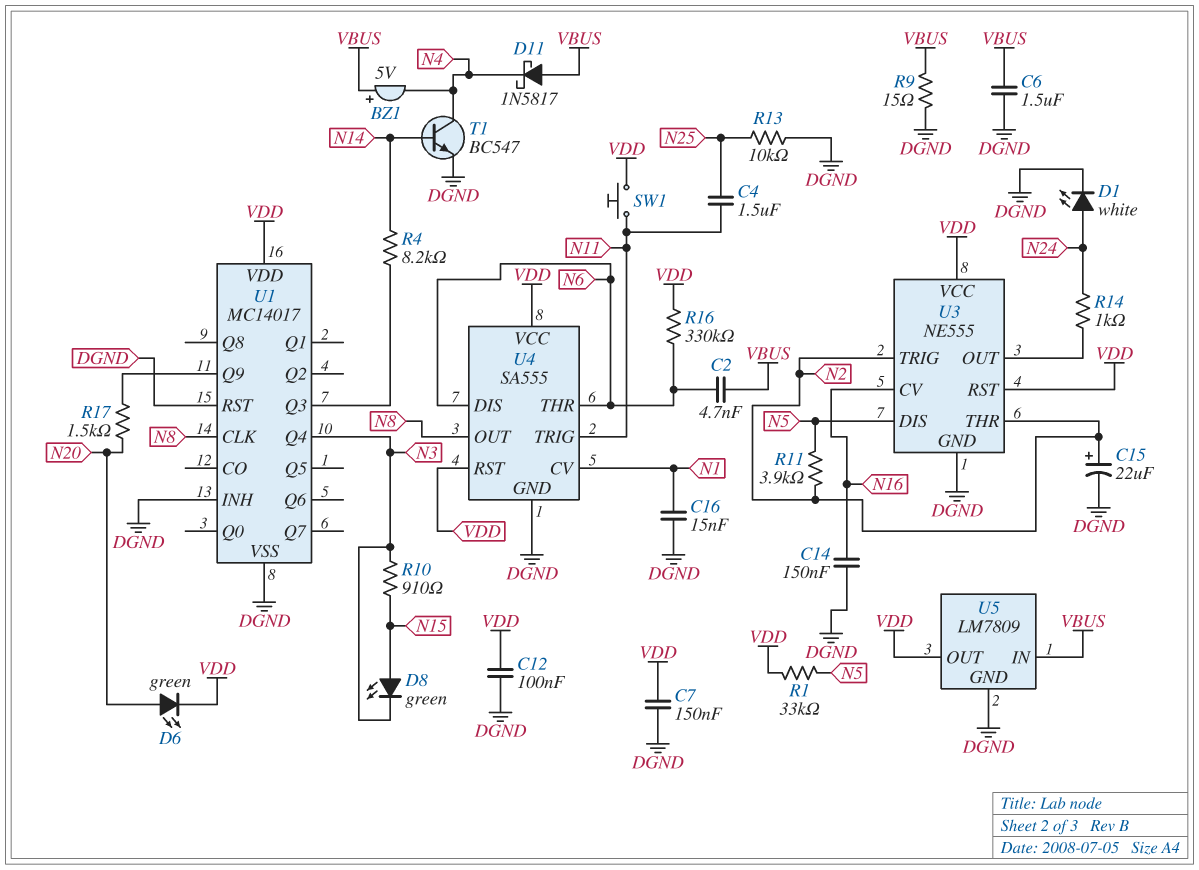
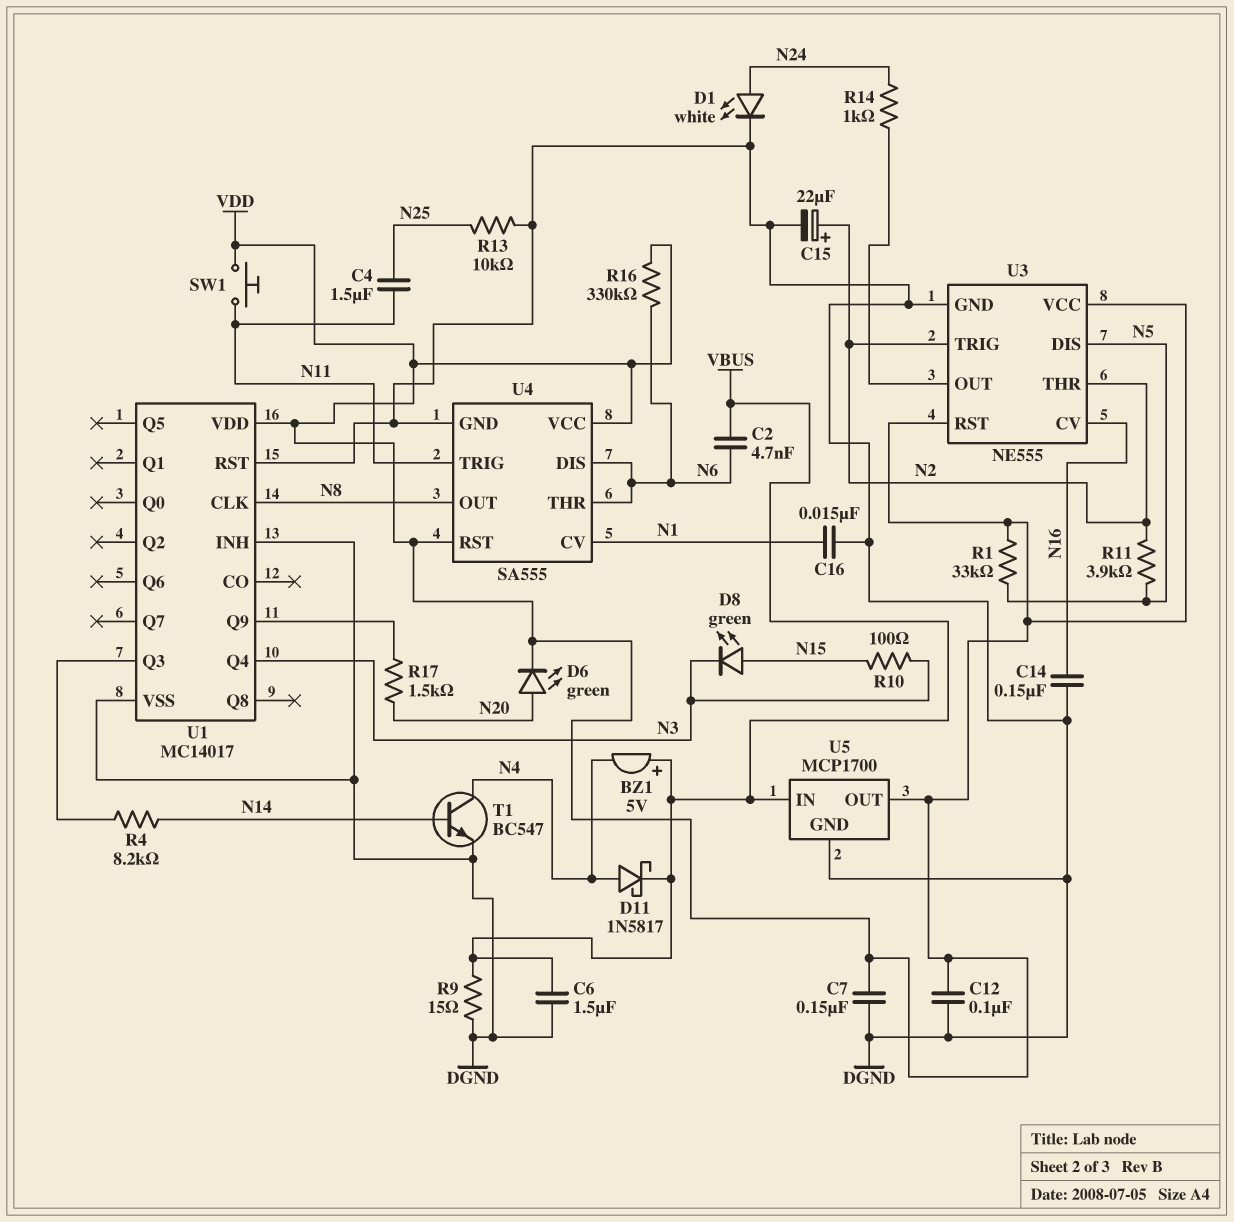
D11: schottky 1N5817 (A VBUS, K N4) -> schottky 1N5817 (A N4, K VBUS)
R10: 910 (N3, N15) -> 100 (N3, N15)
U5: LM7809 -> MCP1700

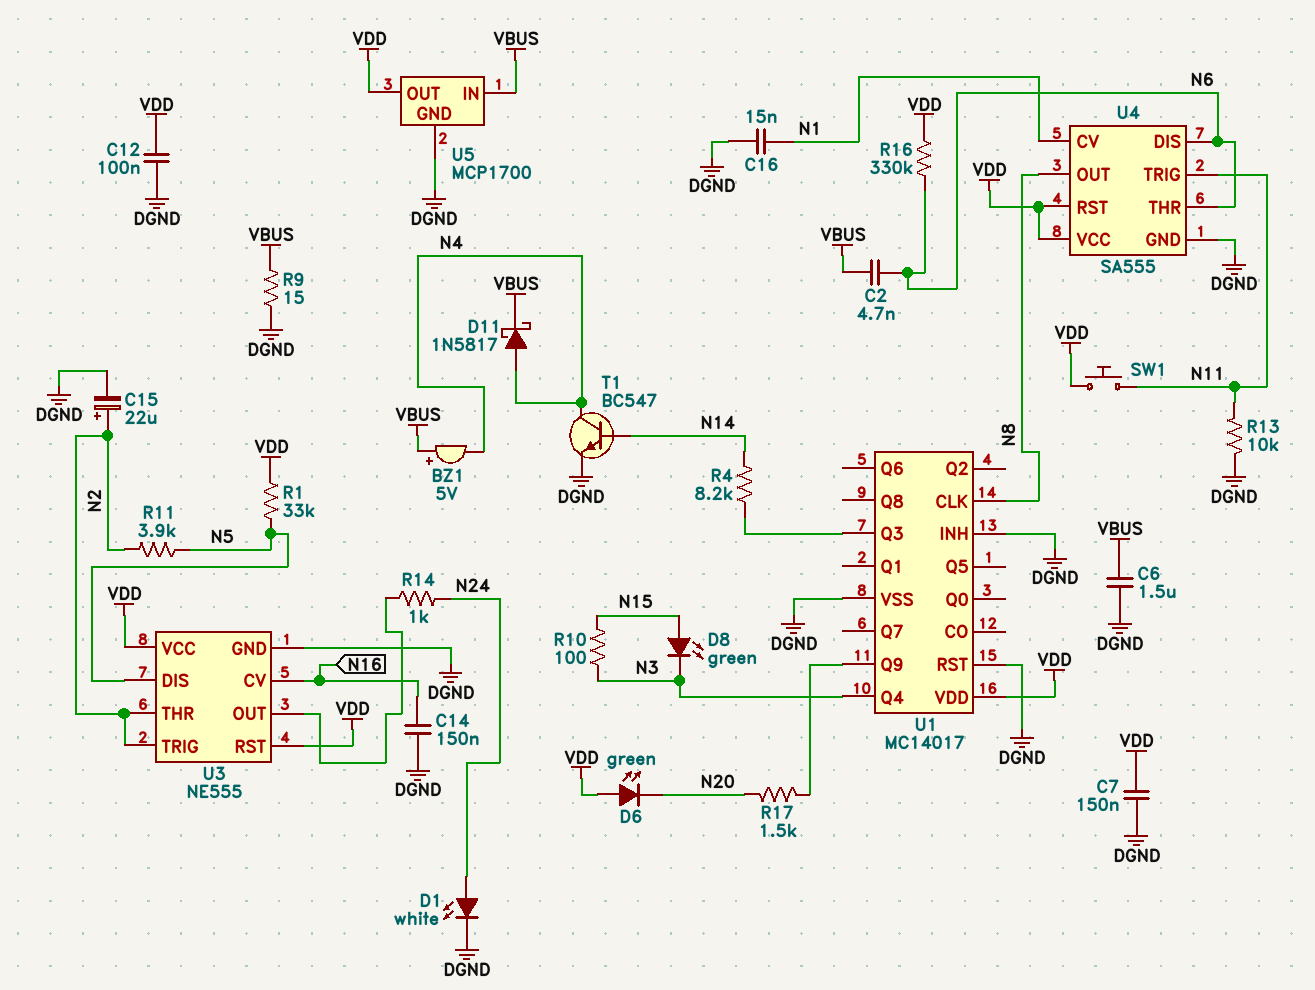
C4: 1.5uF (N11, N25) -> none
D6: LED green (A N20, K VDD) -> LED green (A VDD, K N20)
R13: 10k (DGND, N25) -> 10k (DGND, N11)

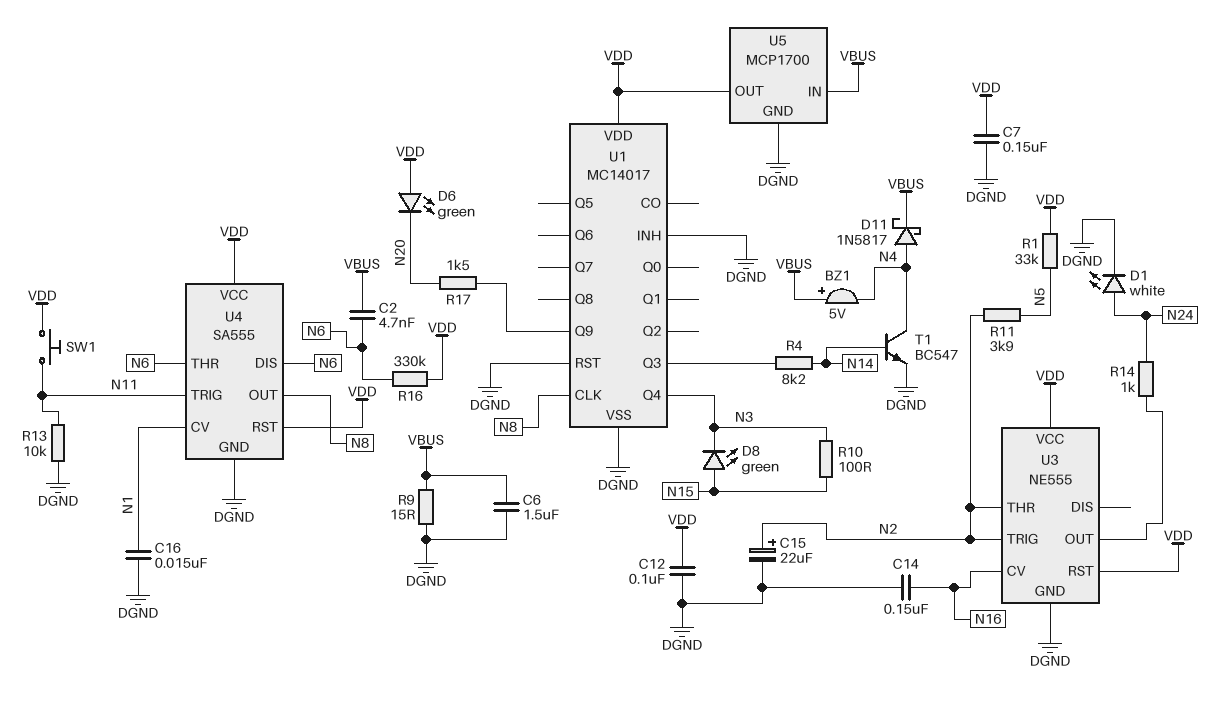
U3 pin DIS: N5 -> none

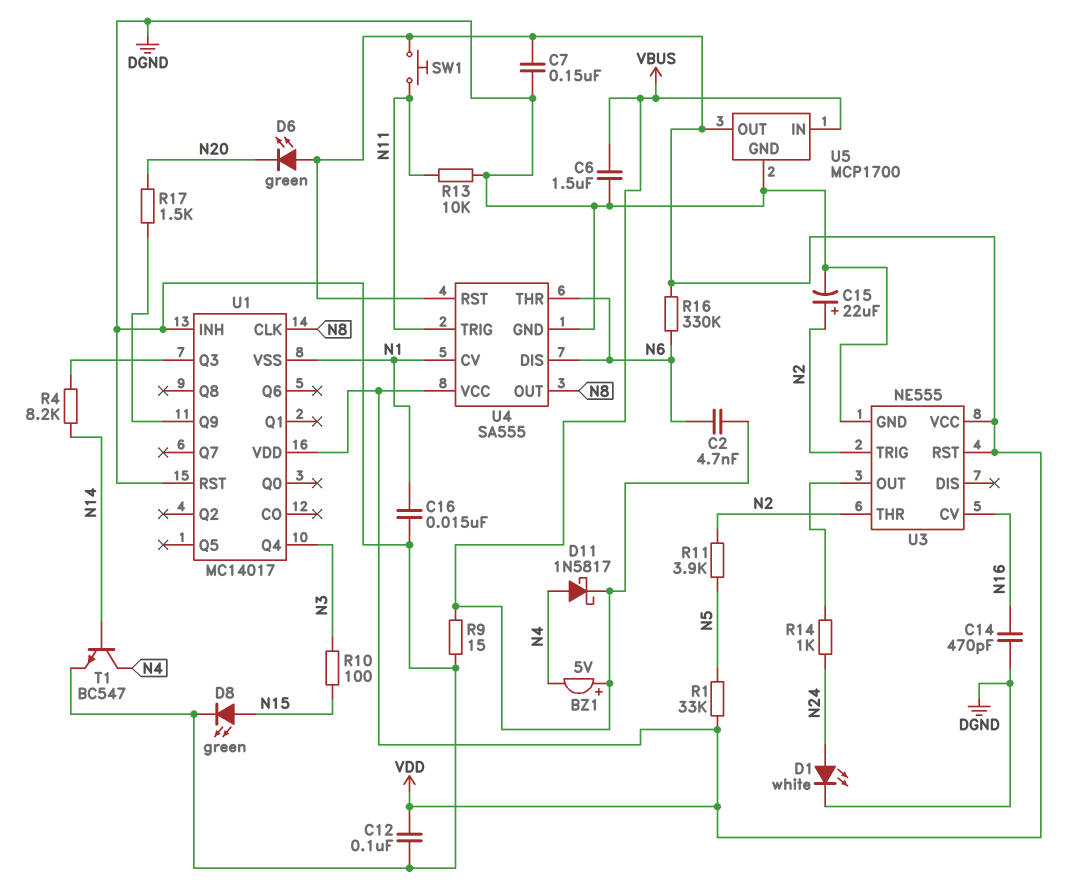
C14: 150nF (DGND, N16) -> 470pF (DGND, N16)
D8: LED green (A N15, K N3) -> LED green (A N15, K DGND)
U1 pin VSS: DGND -> N1

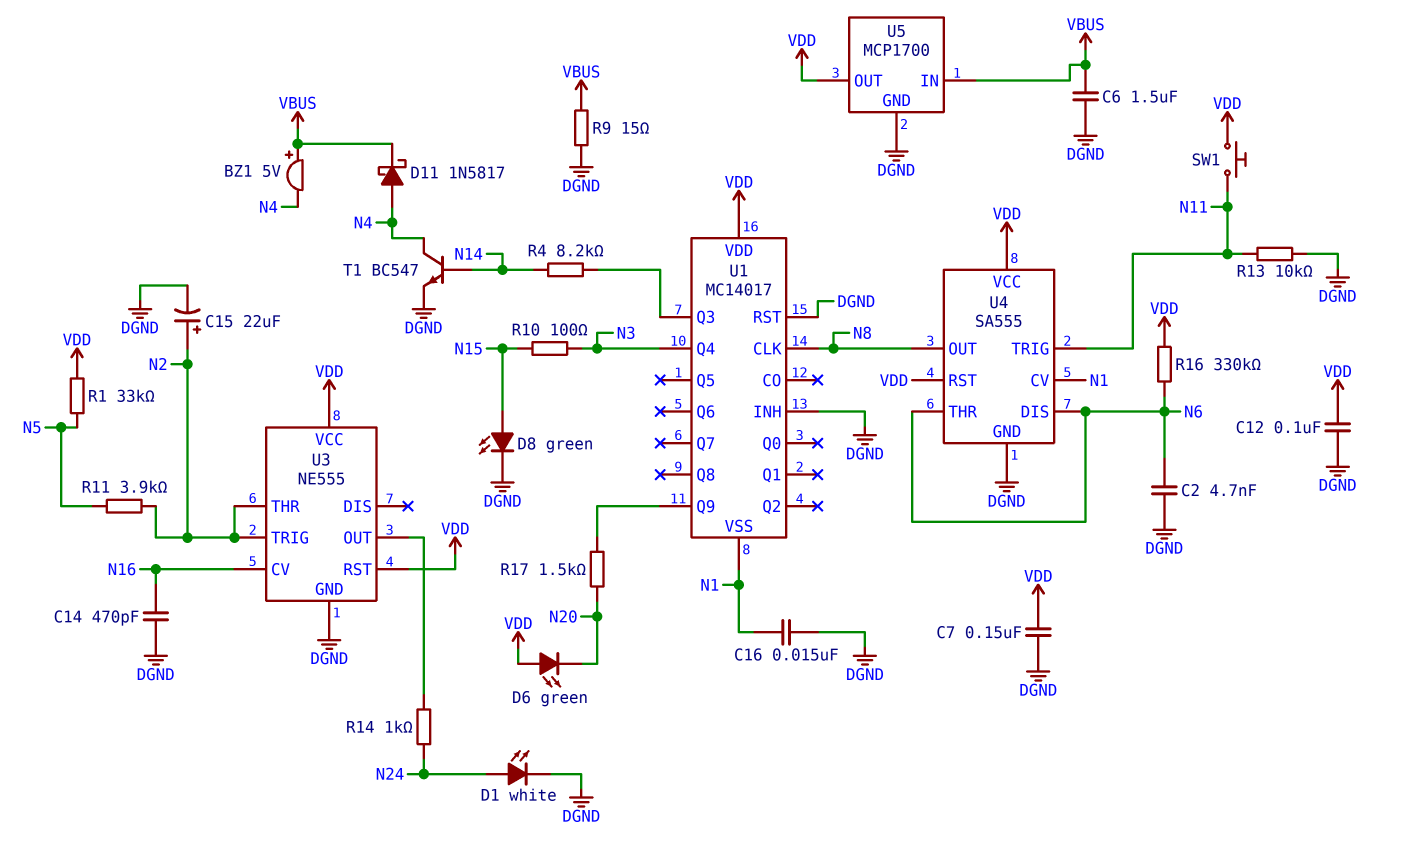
C2: 4.7nF (N6, VBUS) -> 4.7nF (DGND, N6)

